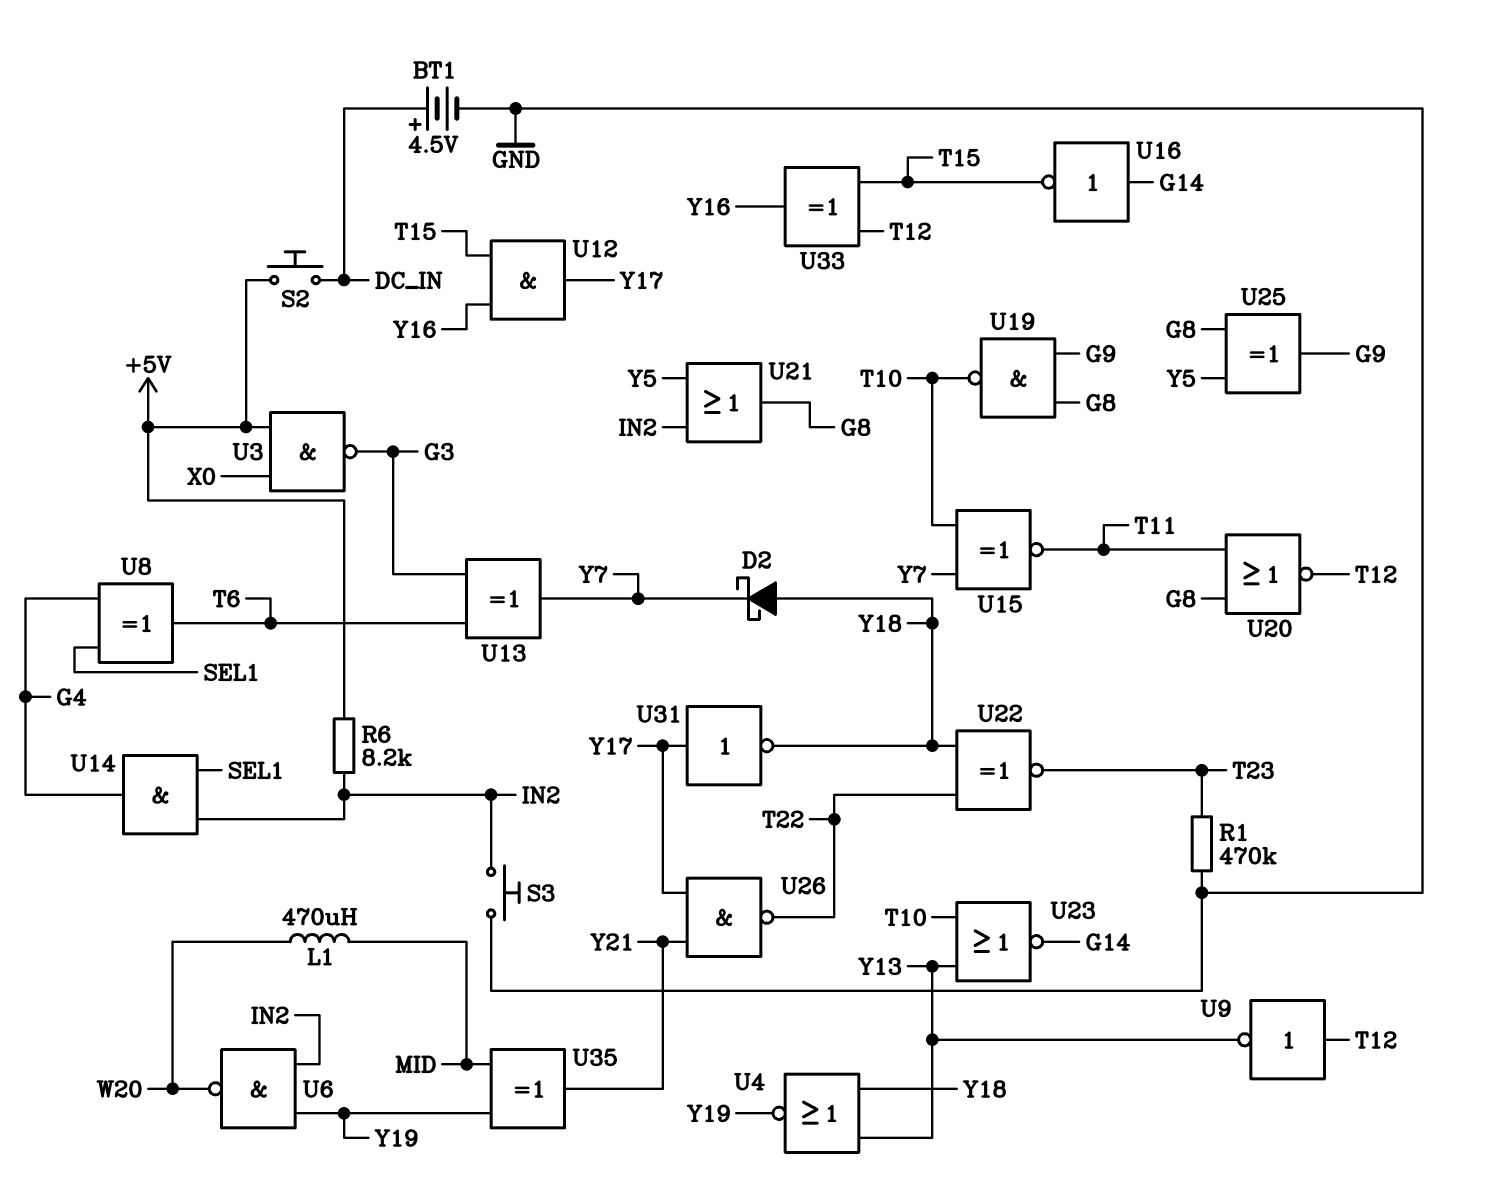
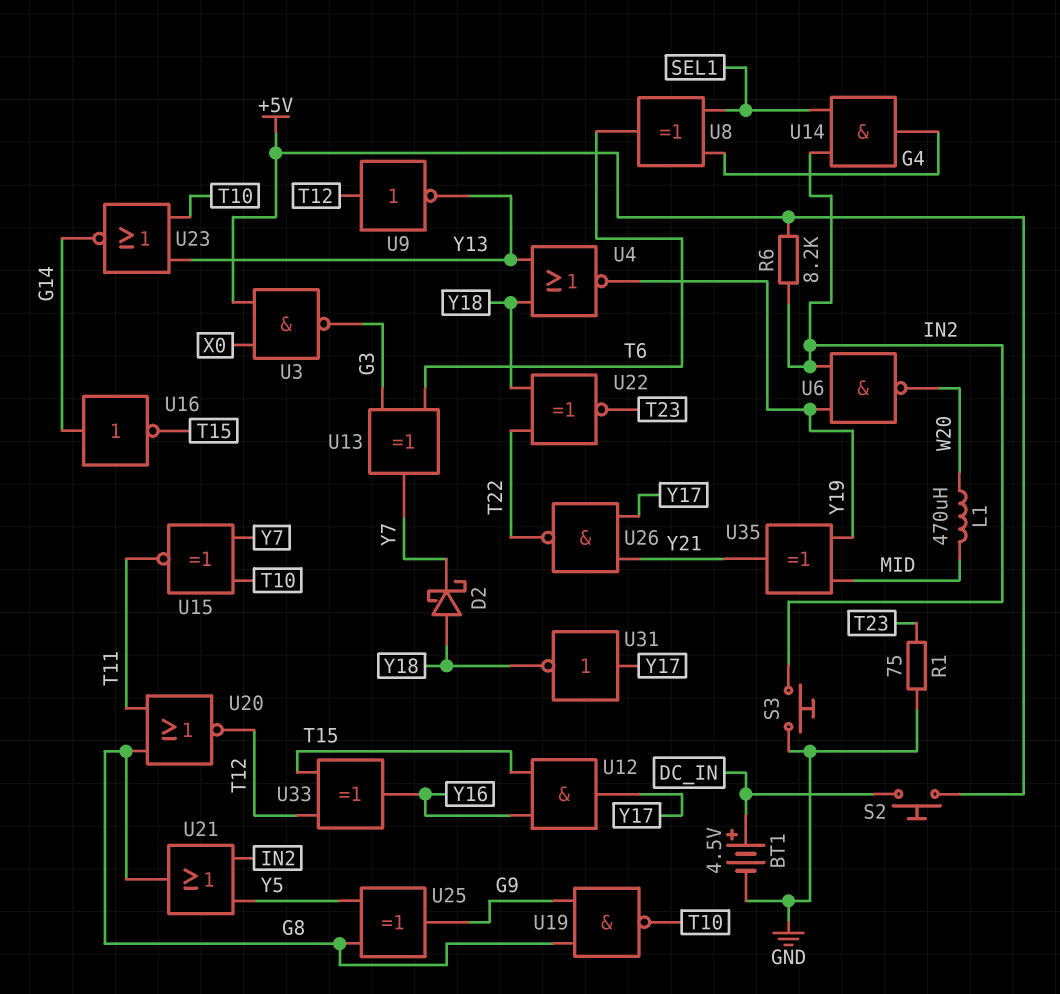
R1: 470k (GND, T23) -> 75 (GND, T23)

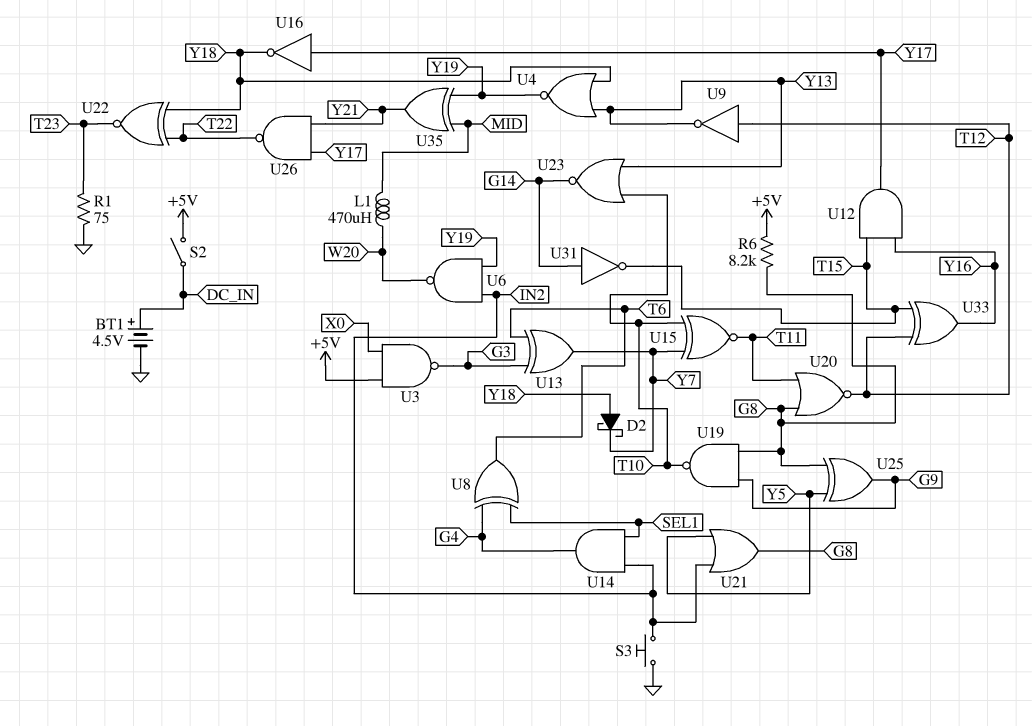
R6: 8.2k (+5V, IN2) -> 8.2k (+5V, G8)
S2: button (+5V, DC_IN) -> switch (+5V, DC_IN)
U16: NOT (in G14, out T15) -> NOT (in Y17, out Y18)
U31: NOT (in Y17, out Y18) -> NOT (in G14, out T15)

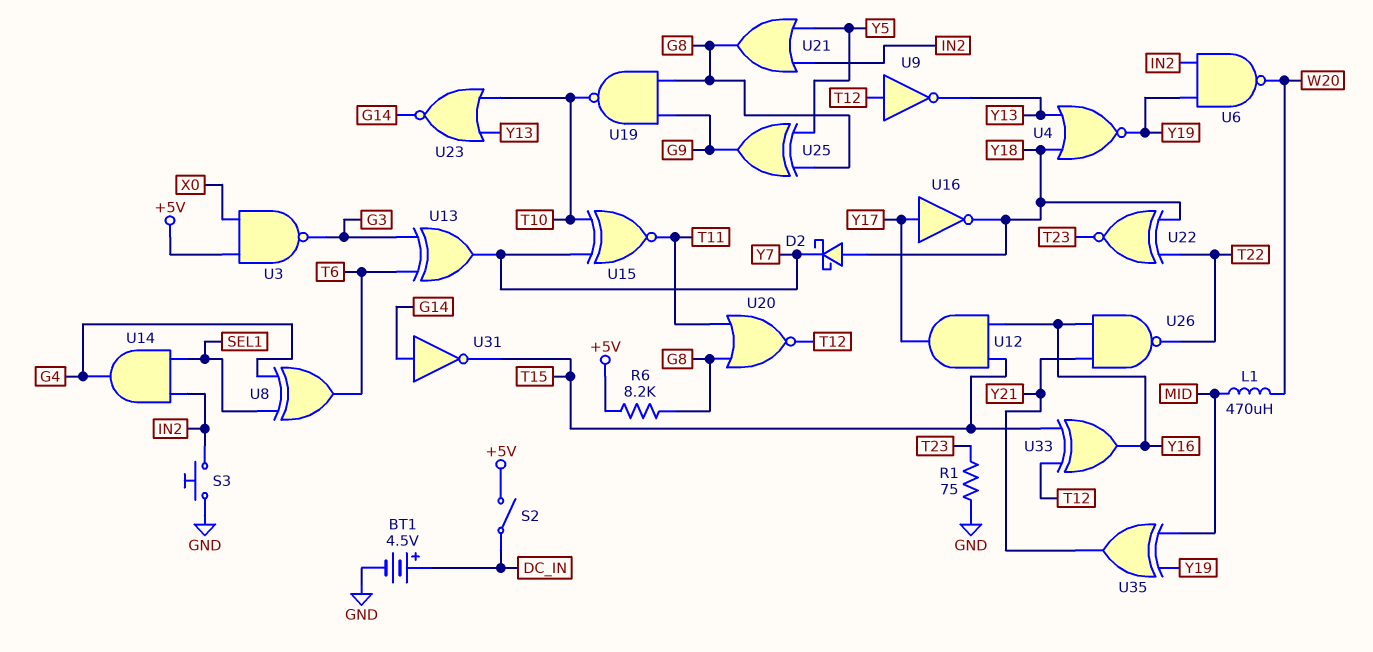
U26: NAND (in Y17, in Y21, out T22) -> NAND (in Y16, in Y21, out T22)

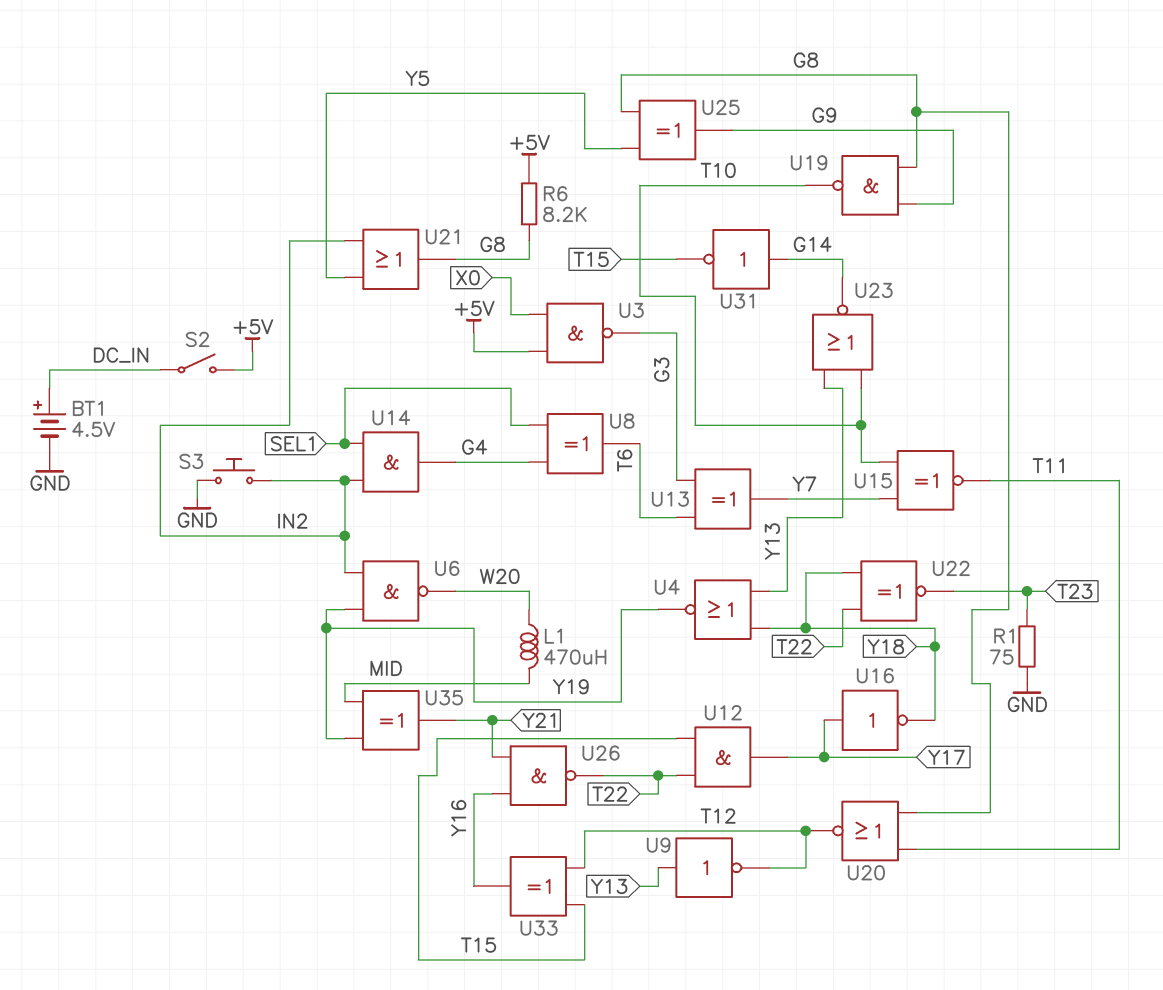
D2: schottky (A Y18, K Y7) -> none
U9: NOT (in T12, out Y13) -> NOT (in Y13, out T12)
U12: AND (in T15, in Y16, out Y17) -> AND (in T15, in T22, out Y17)

